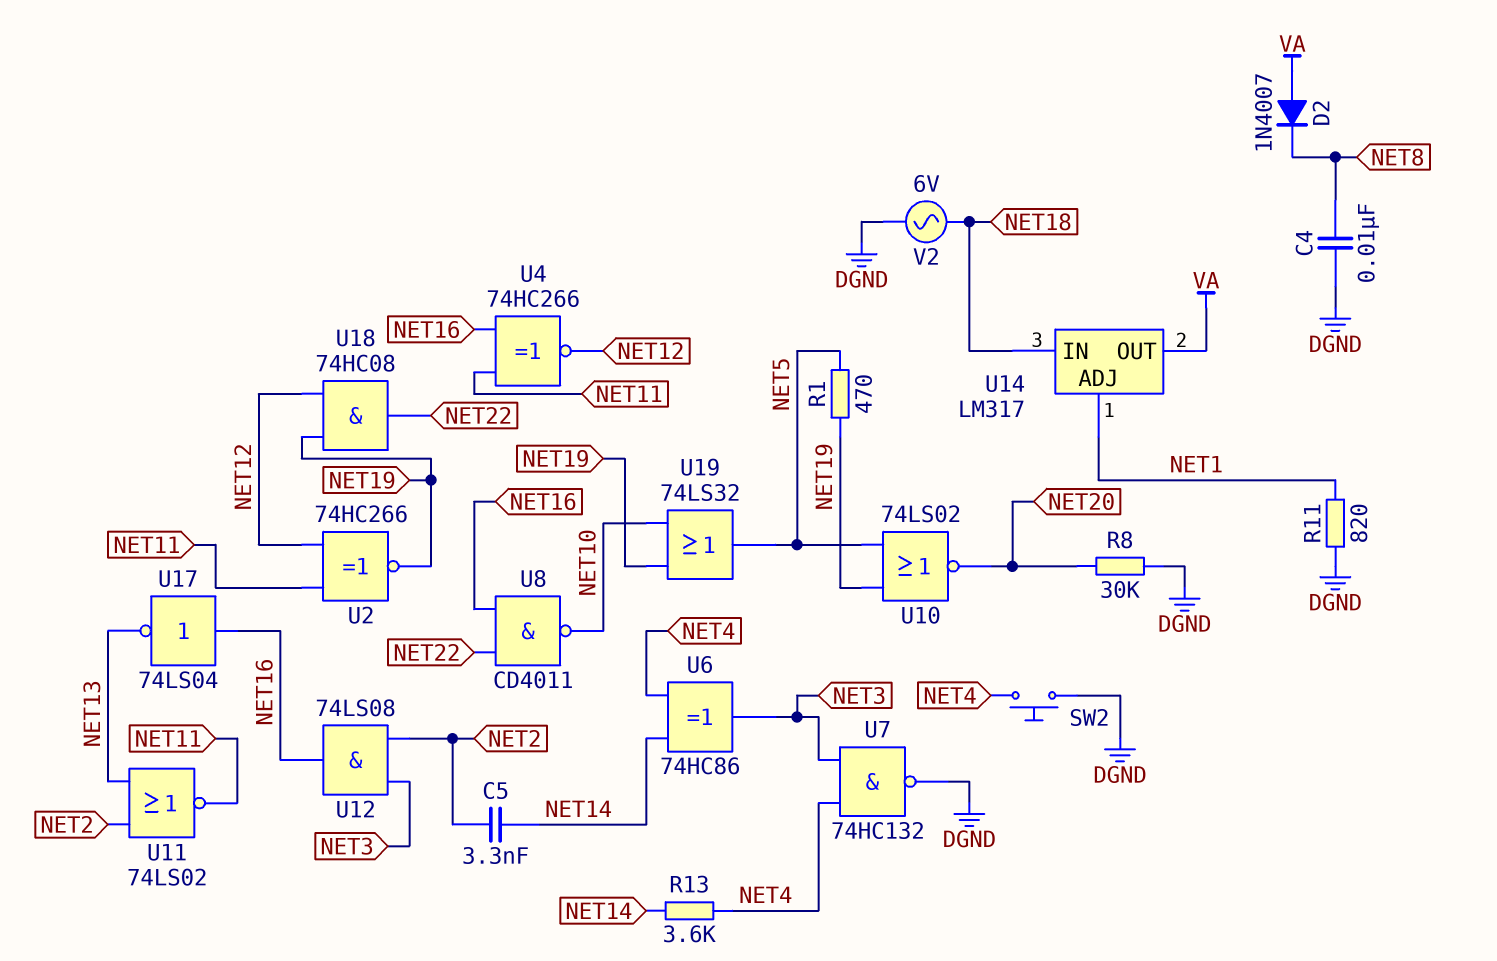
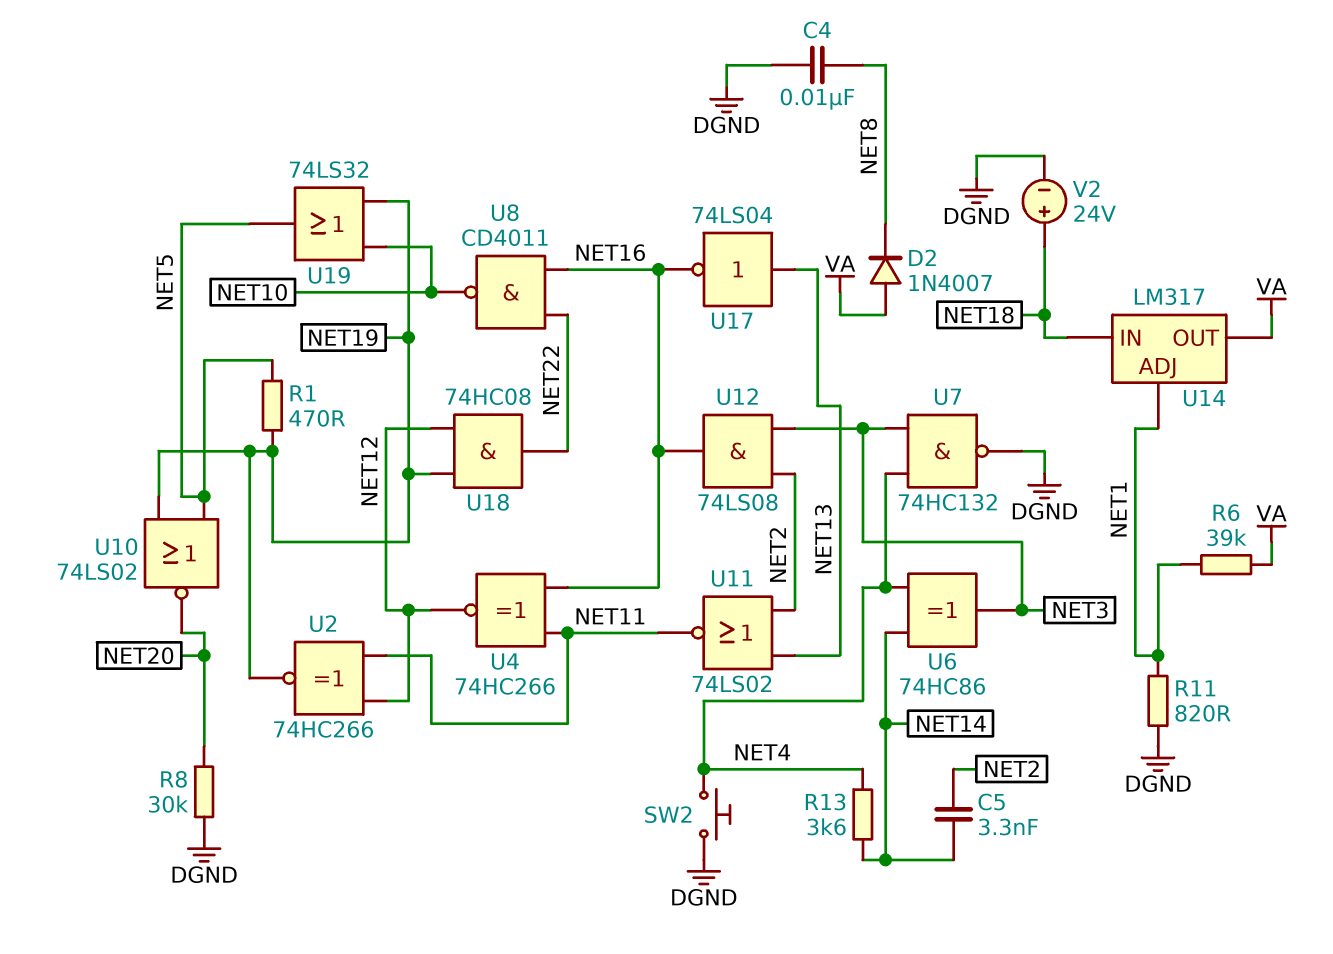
R6: none -> 39k (NET1, VA)
U17: NOT 74LS04 (in NET16, out NET13) -> NOT 74LS04 (in NET13, out NET16)
V2: AC 6V (DGND, NET18) -> 24V (plus NET18, minus DGND)

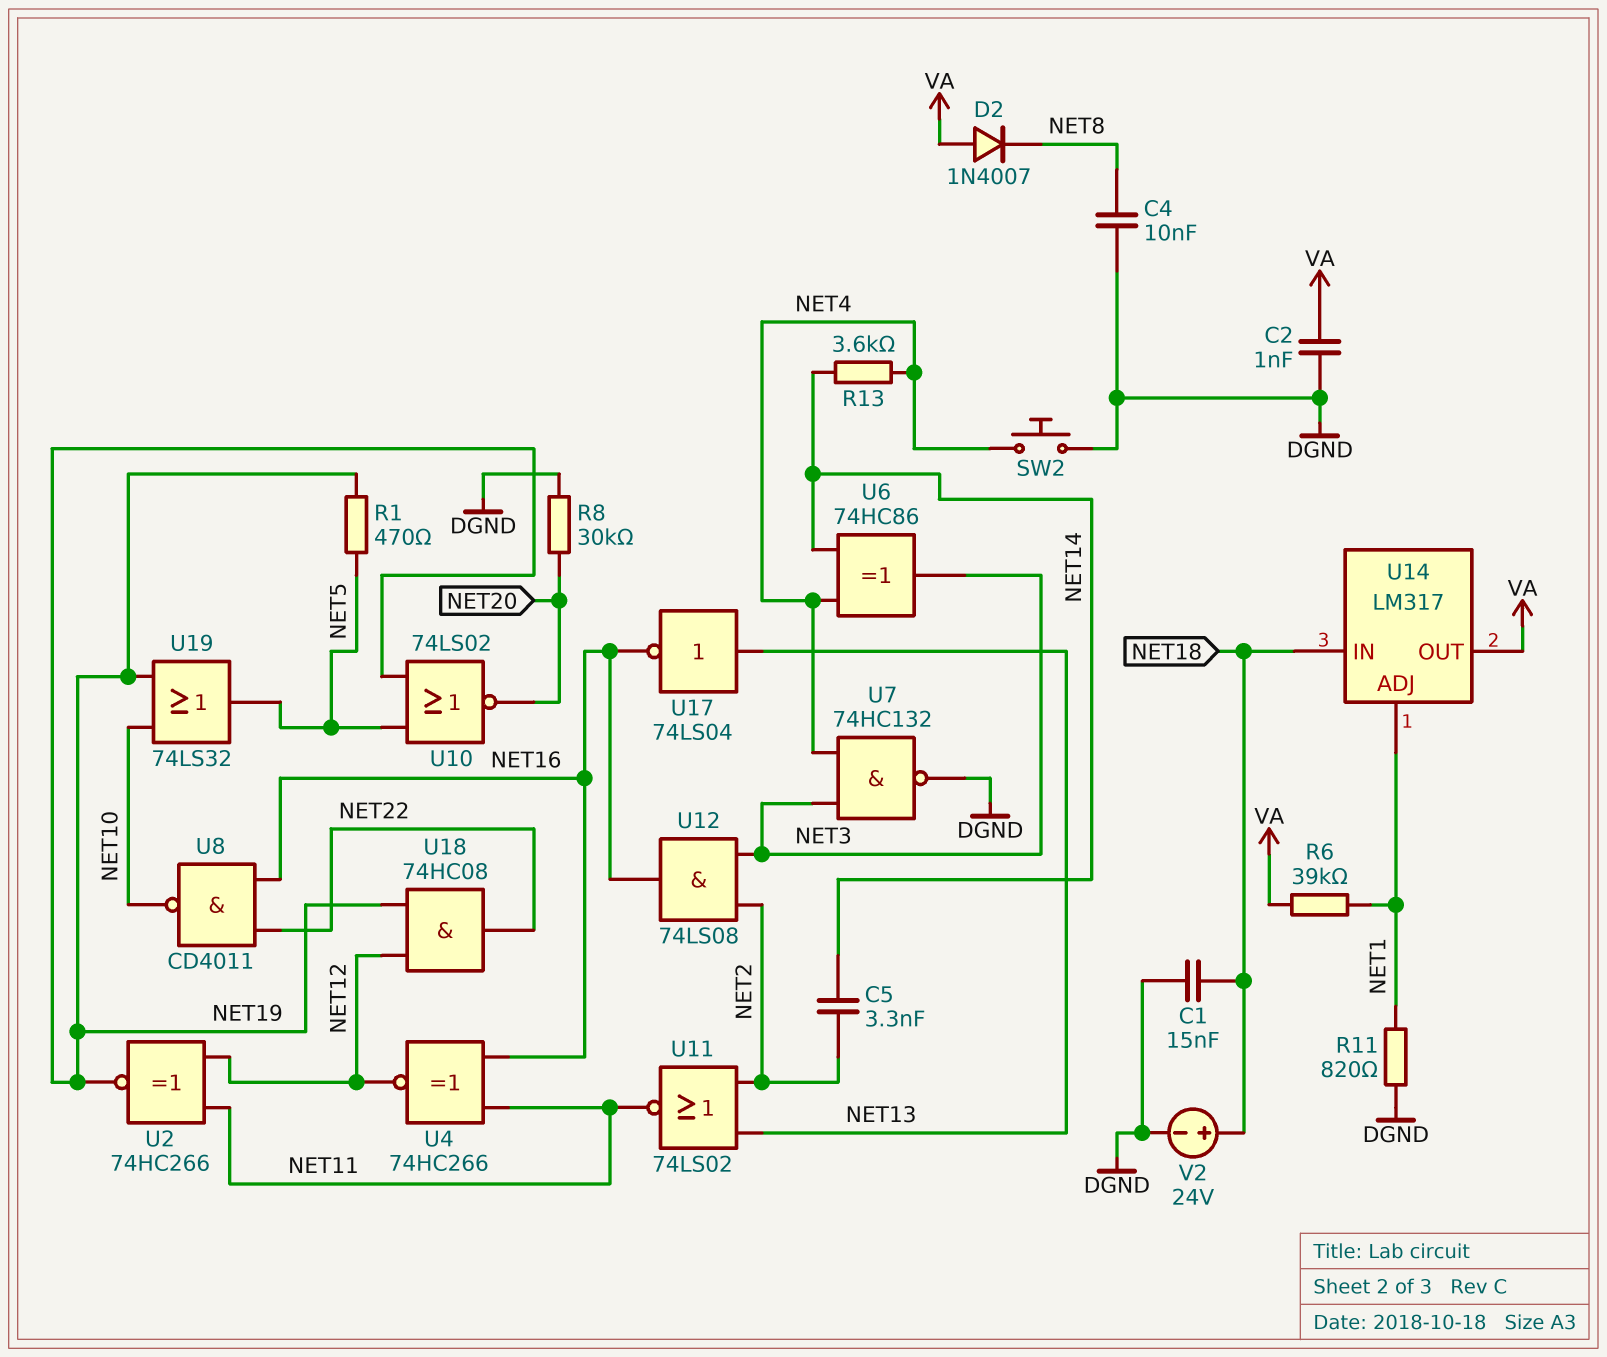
C1: none -> 15nF (DGND, NET18)
C2: none -> 1nF (DGND, VA)

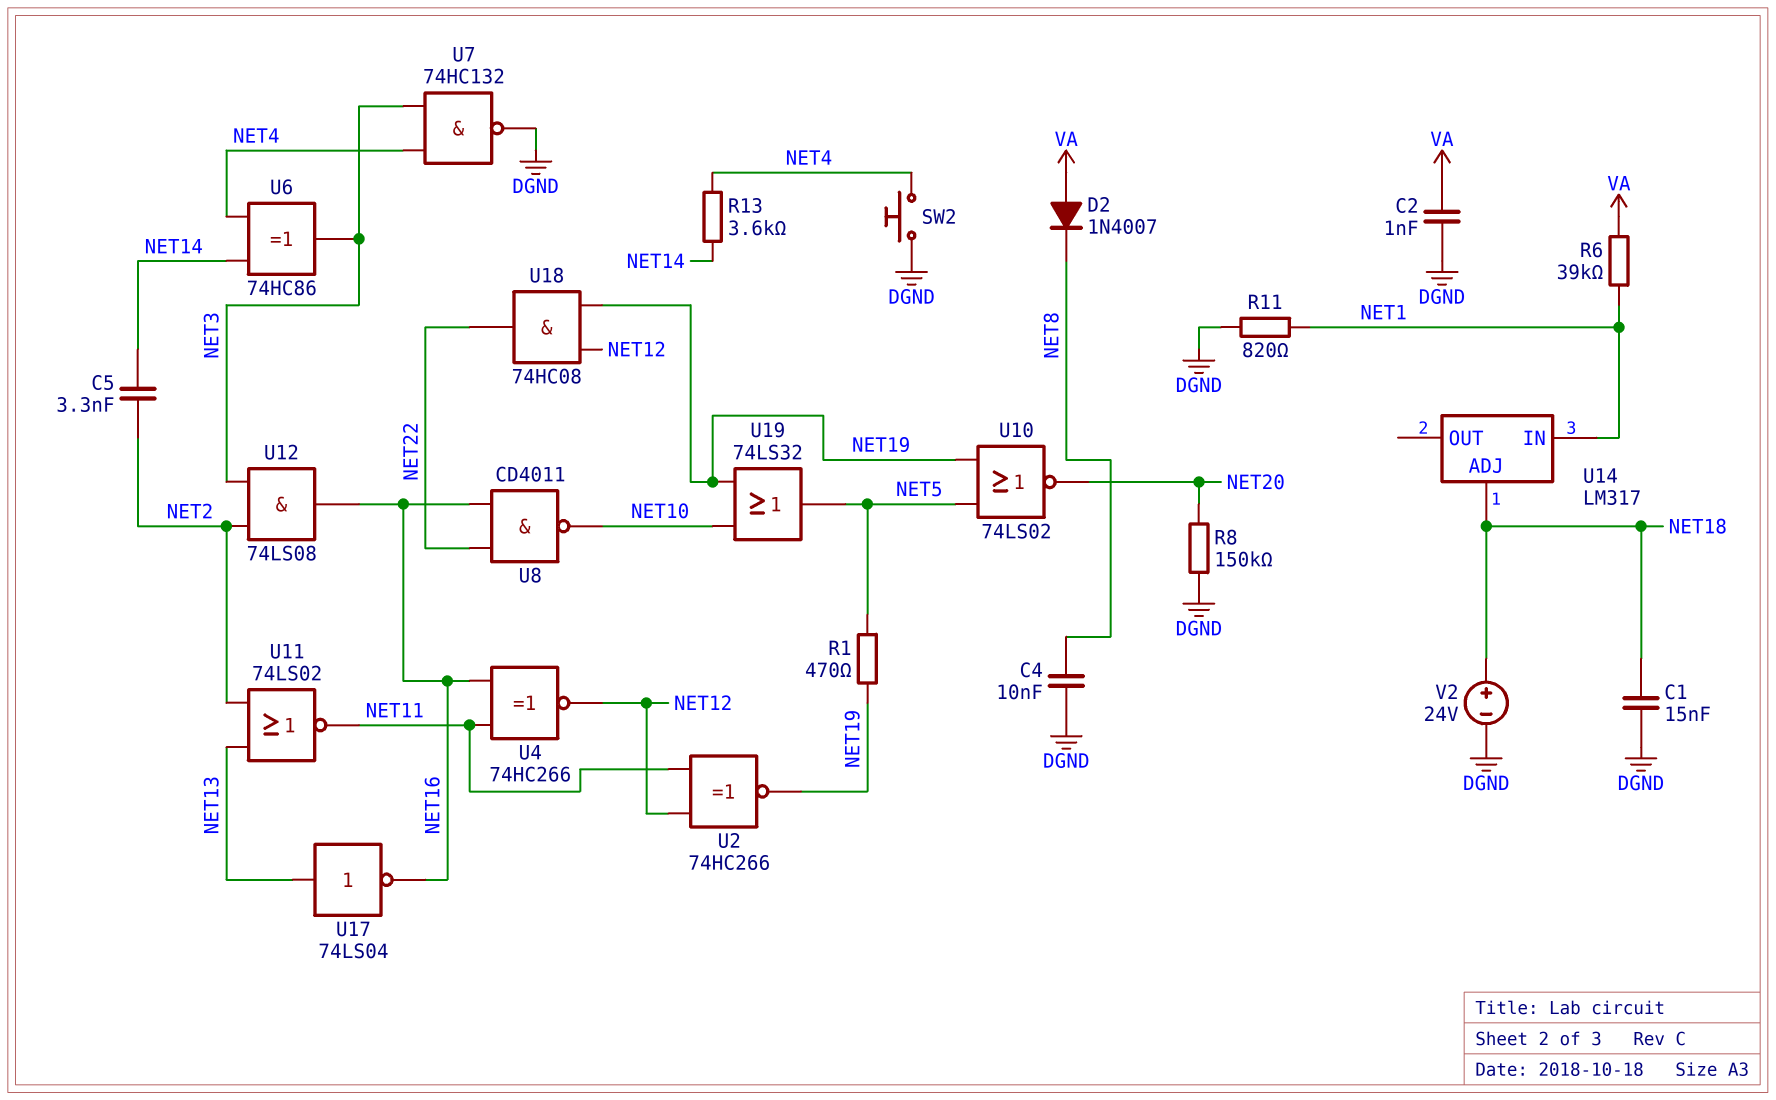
R8: 30k (DGND, NET20) -> 150k (DGND, NET20)
U14 pin ADJ: NET1 -> NET18
U14 pin IN: NET18 -> NET1
U14 pin OUT: VA -> none

